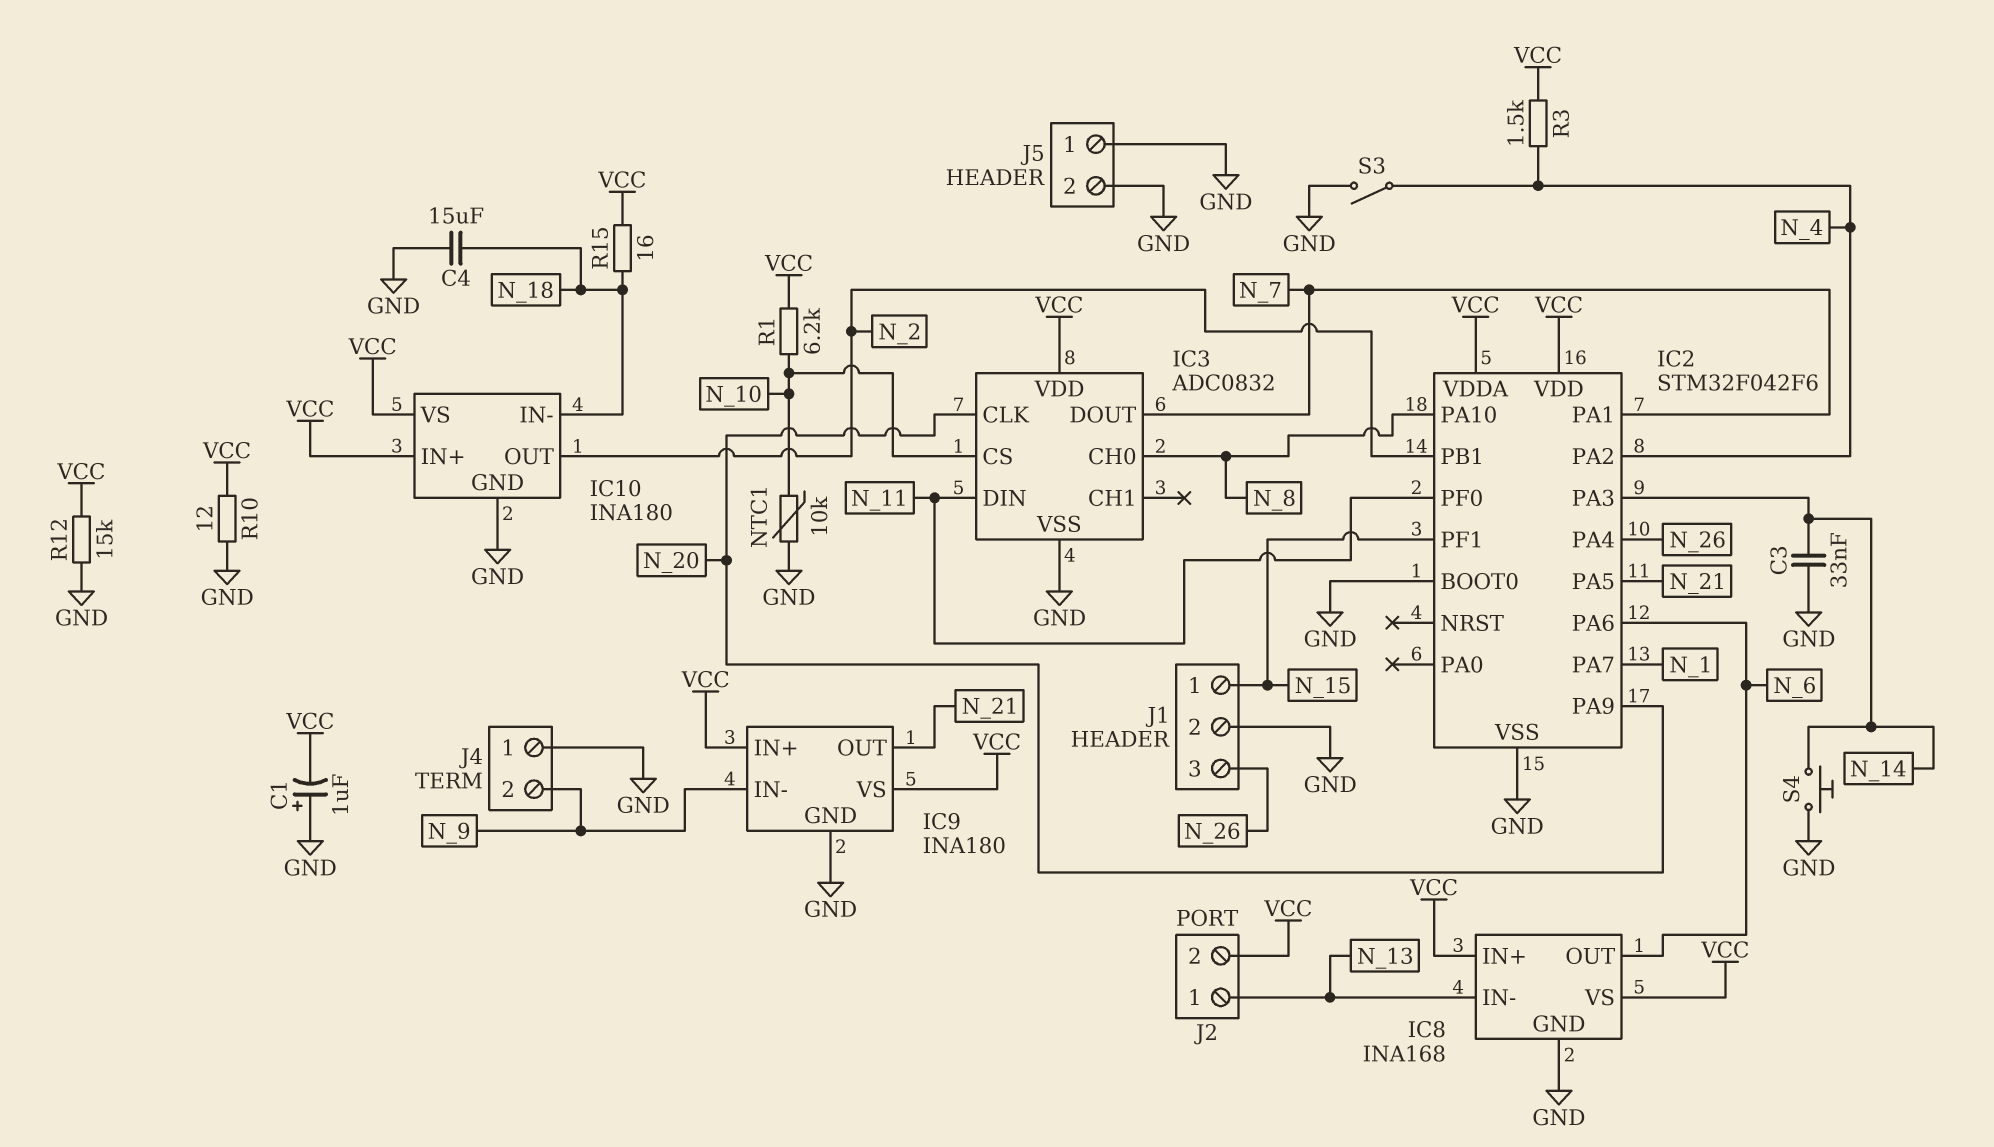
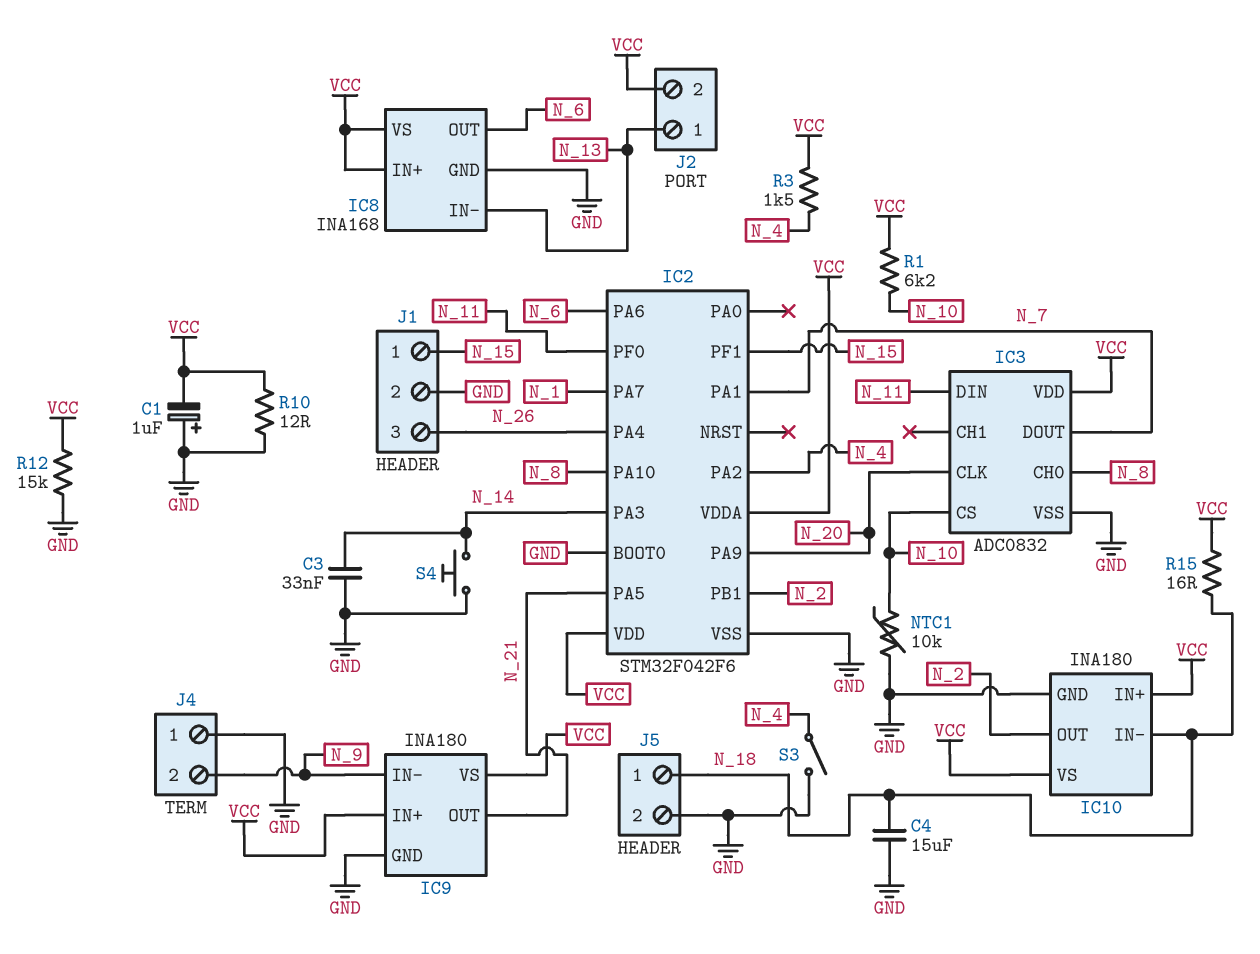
J5 pin 1: GND -> N_18

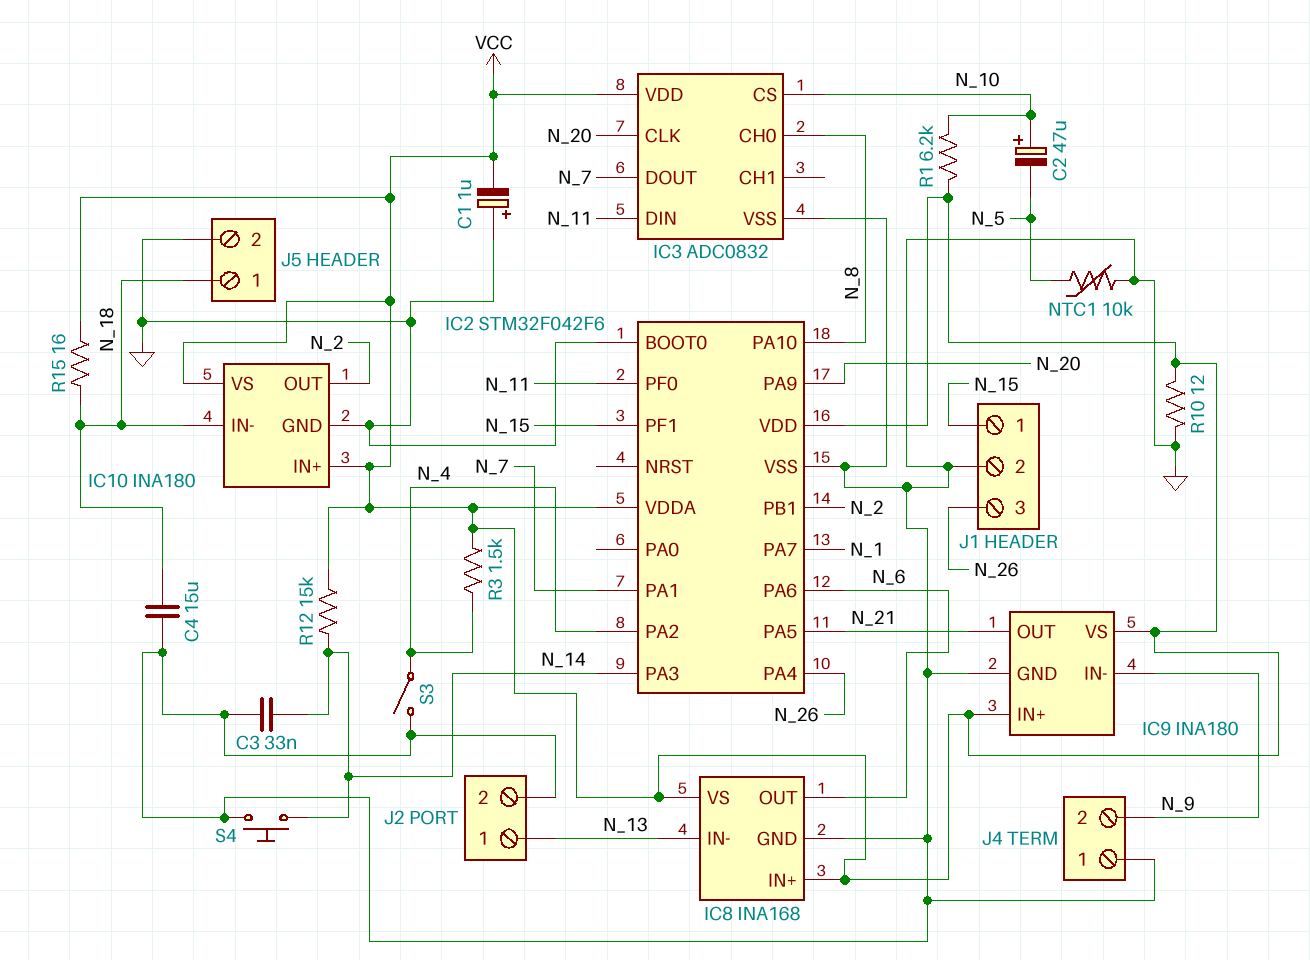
C2: none -> 47uF (plus N_10, minus N_5)
J2 pin 2: VCC -> GND
NTC1: 10k (GND, N_10) -> 10k (GND, N_5)
R12: 15k (GND, VCC) -> 15k (N_14, VCC)

